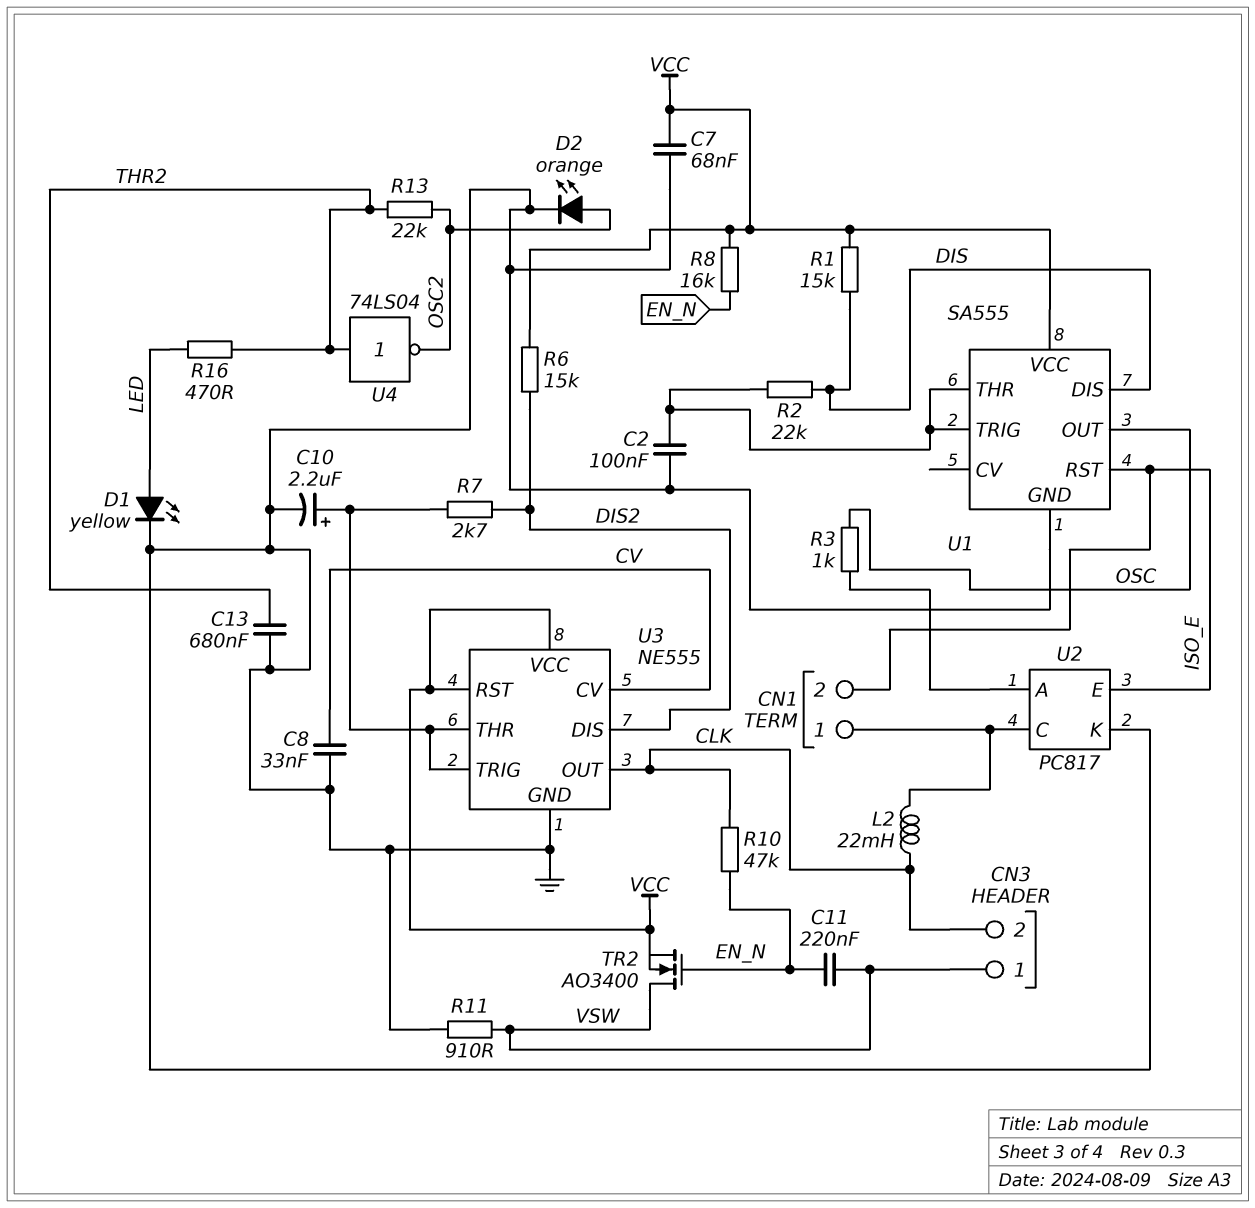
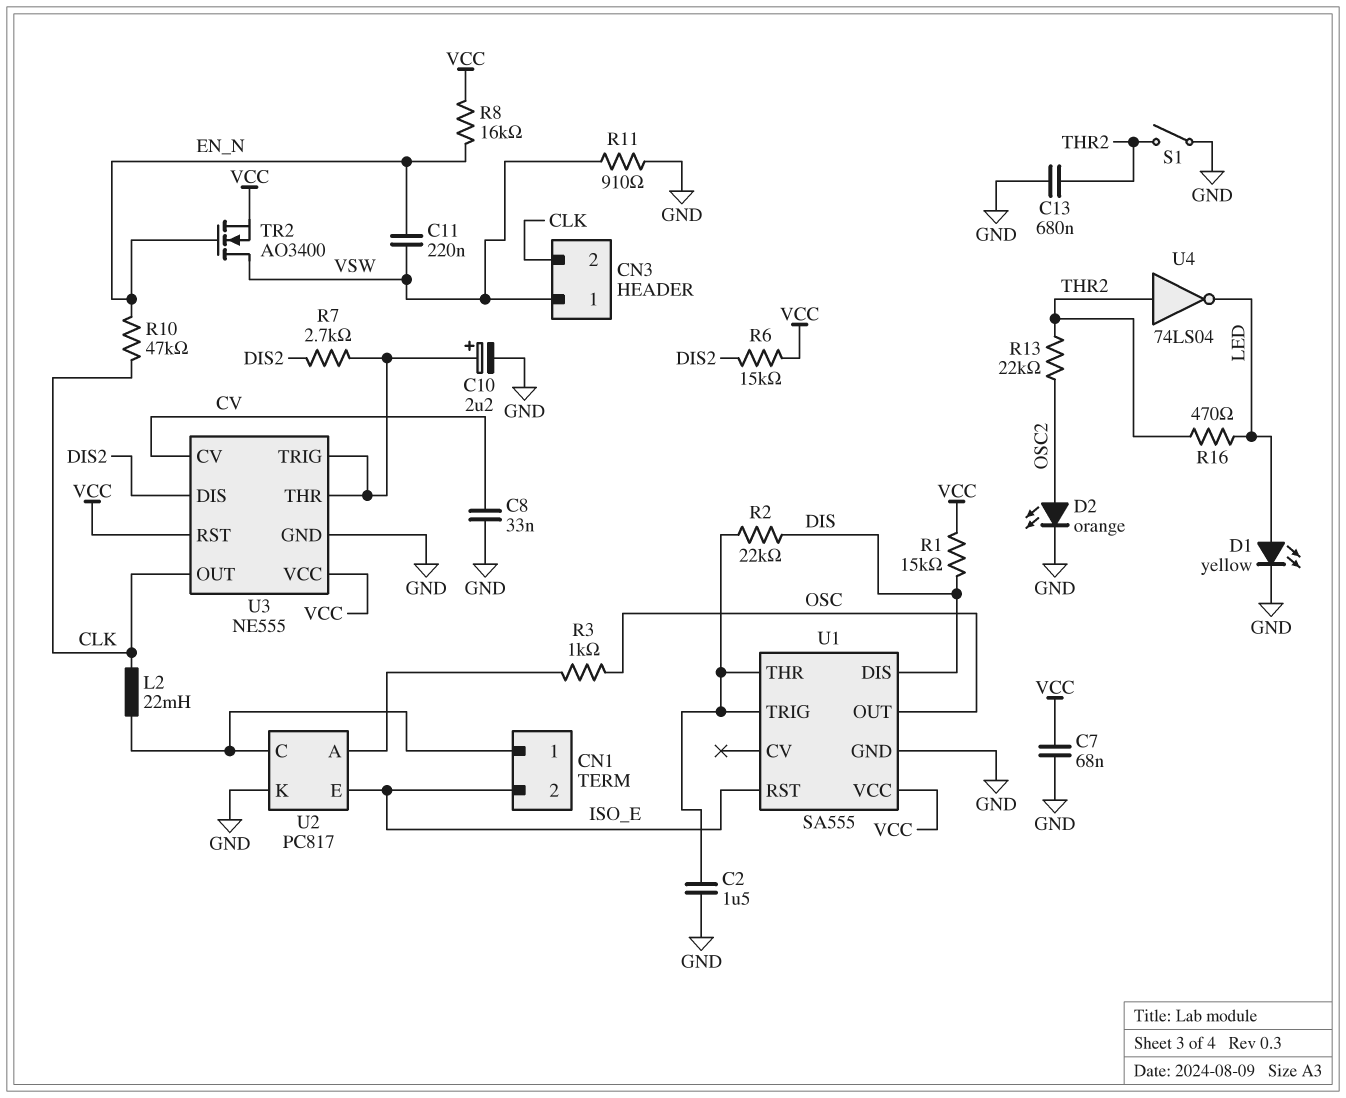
C2: 100nF (GND, U1/THR) -> 1.5uF (GND, U1/THR)
S1: none -> switch (GND, THR2)
U4: NOT 74LS04 (in THR2, out OSC2) -> NOT 74LS04 (in THR2, out LED)

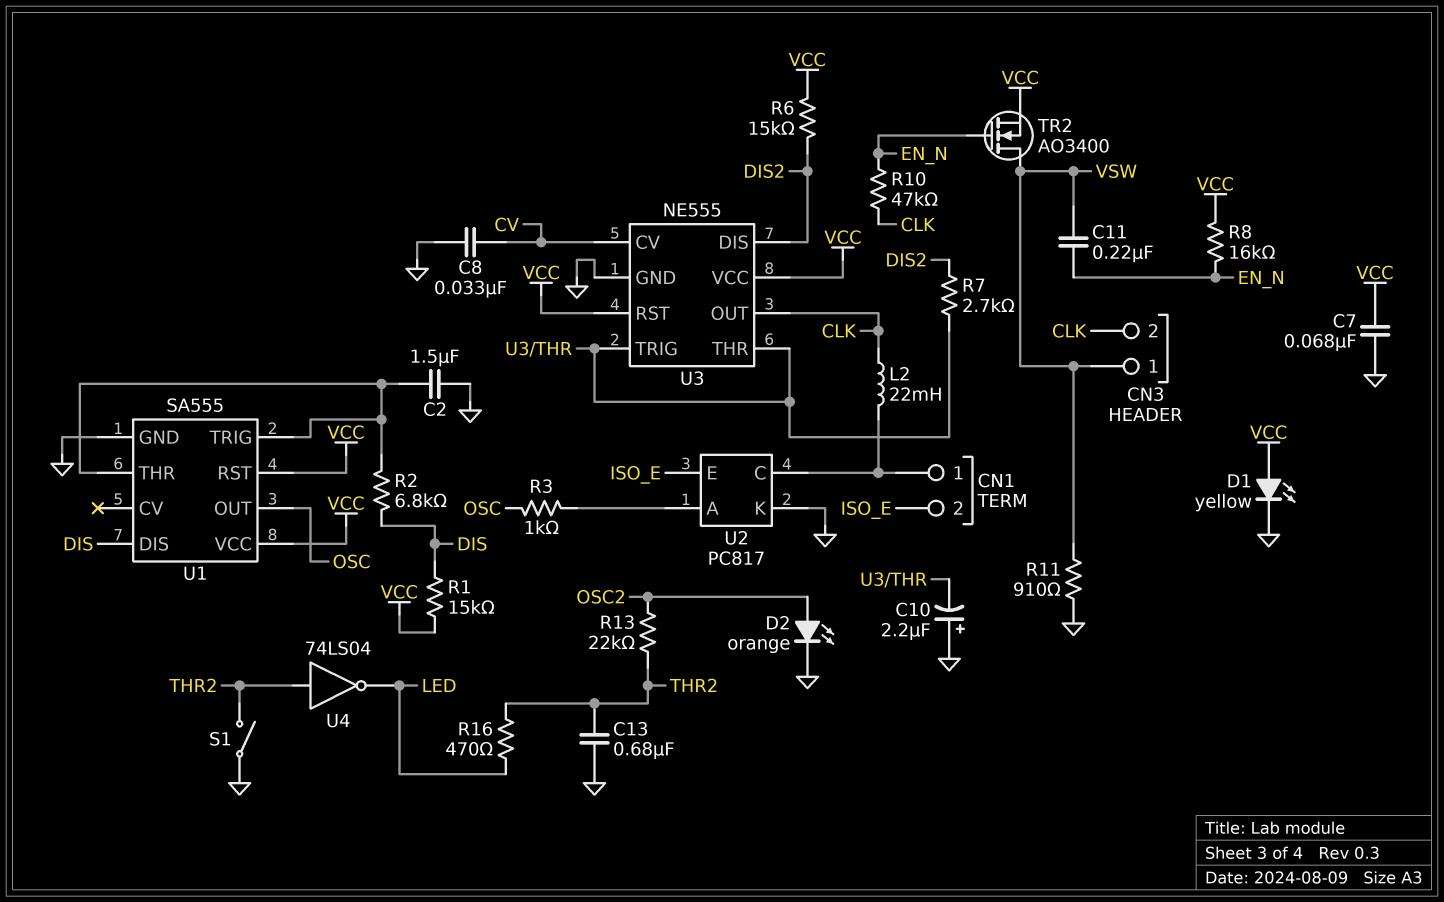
C10: 2.2uF (plus U3/THR, minus GND) -> 2.2uF (plus GND, minus U3/THR)
D1: LED yellow (A LED, K GND) -> LED yellow (A VCC, K GND)
R2: 22k (DIS, U1/THR) -> 6.8k (DIS, U1/THR)
U1 pin RST: ISO_E -> VCC

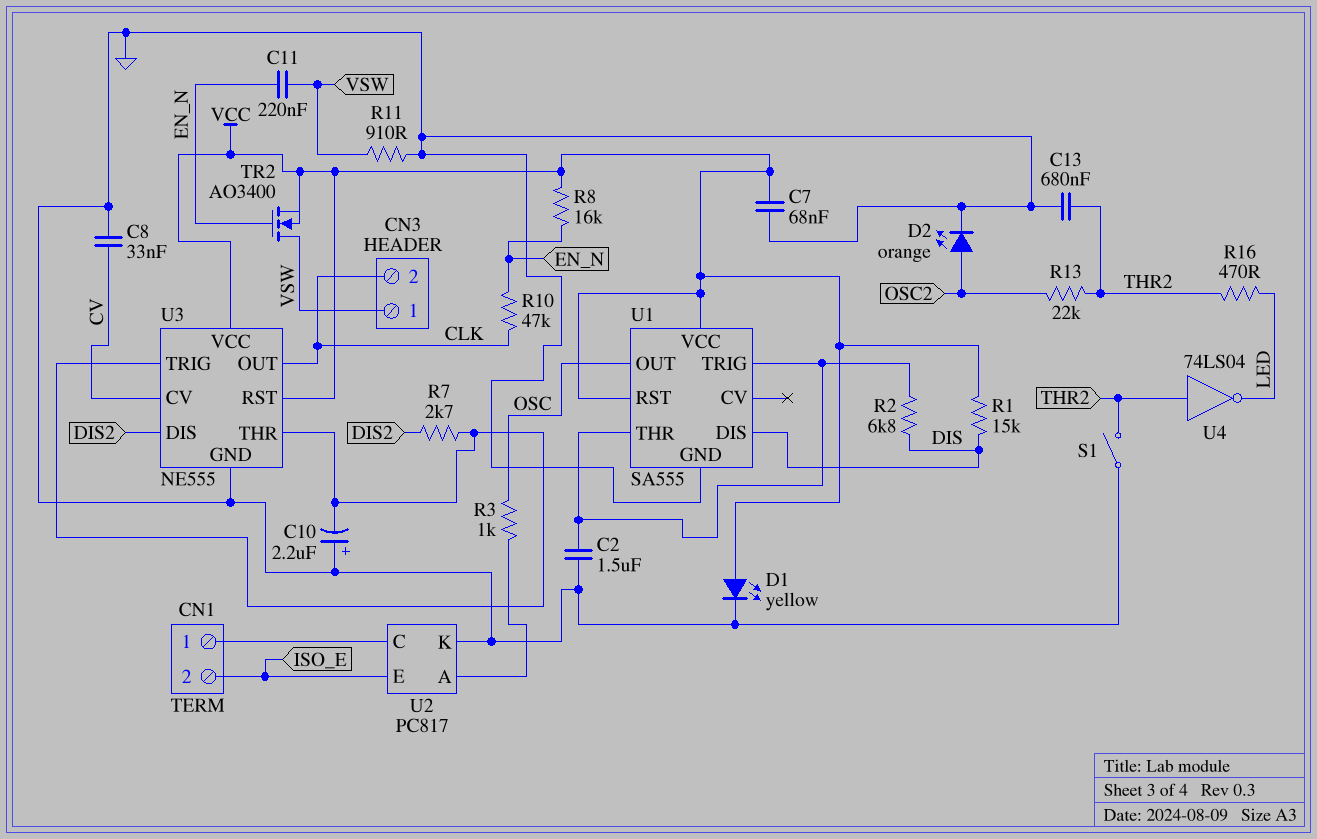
L2: 22mH (CLK, CN1/1) -> none
R6: 15k (DIS2, VCC) -> none

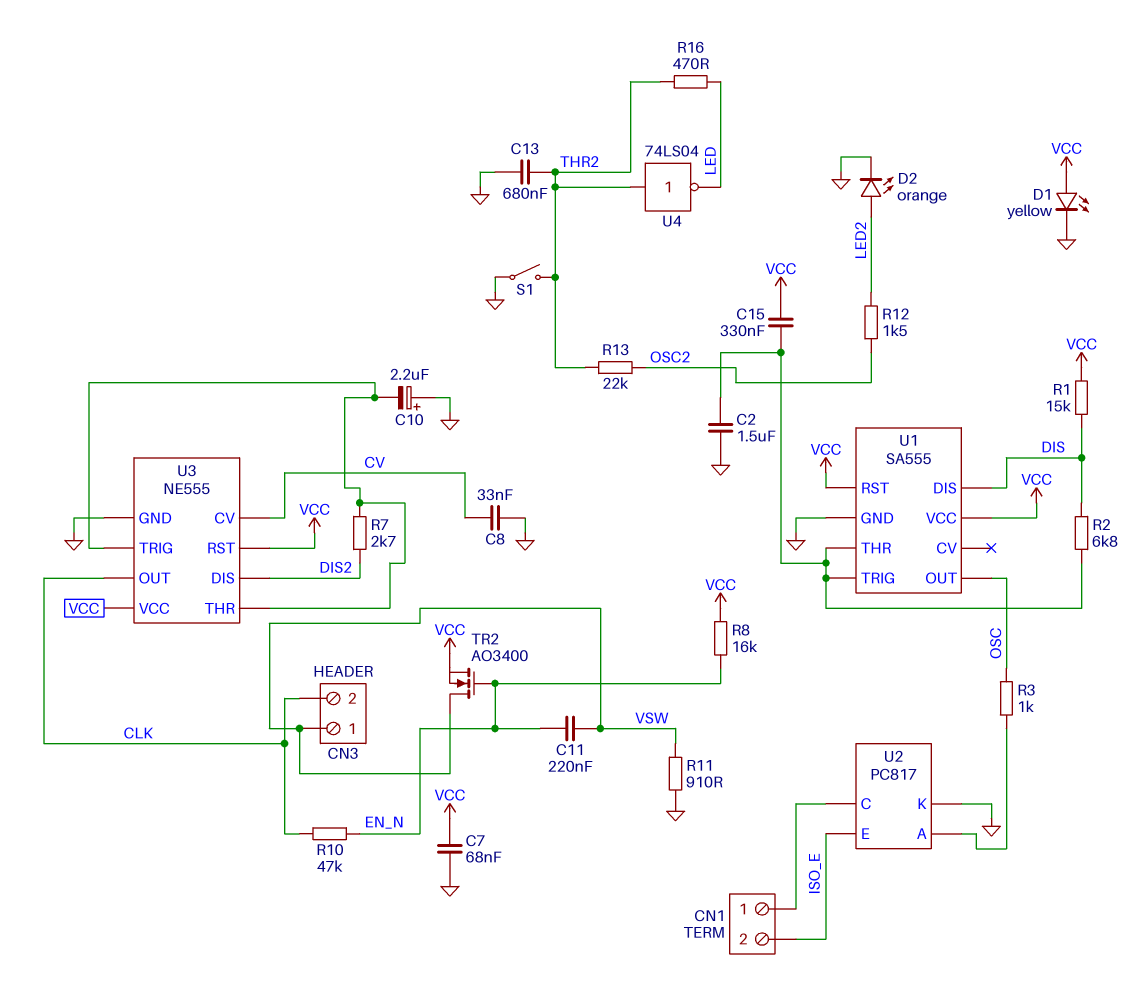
C15: none -> 330nF (U1/THR, VCC)
D2: LED orange (A OSC2, K GND) -> LED orange (A LED2, K GND)
R12: none -> 1.5k (LED2, OSC2)

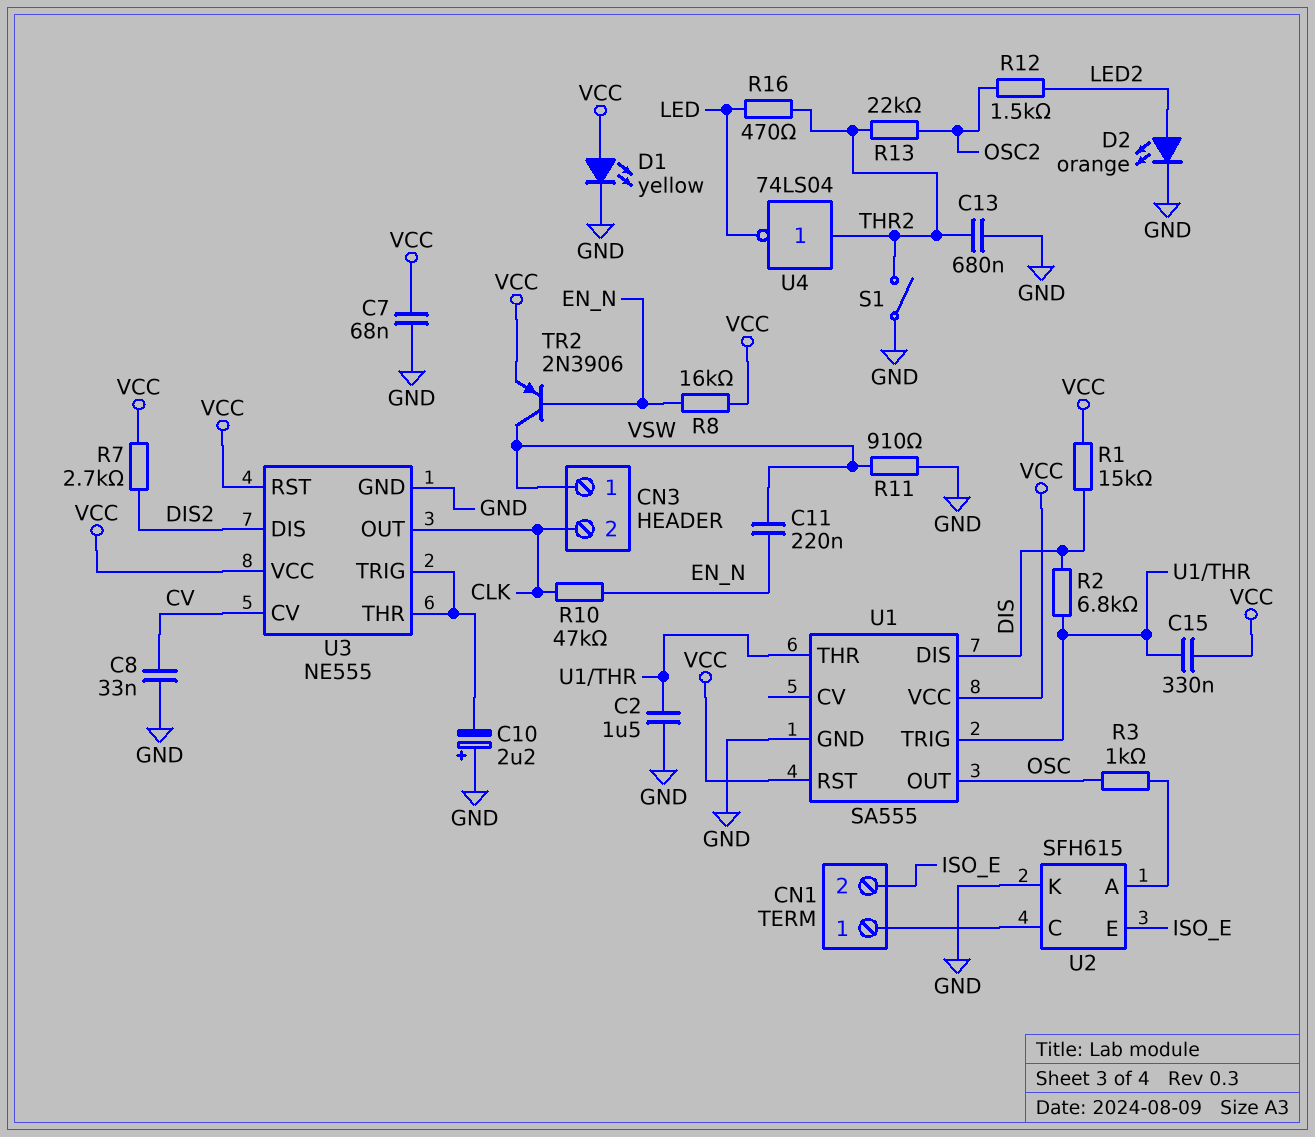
R7: 2.7k (DIS2, U3/THR) -> 2.7k (DIS2, VCC)
TR2: NMOS AO3400 (G EN_N, D VSW, S VCC) -> PNP 2N3906 (B EN_N, C VSW, E VCC)
U2: PC817 -> SFH615

